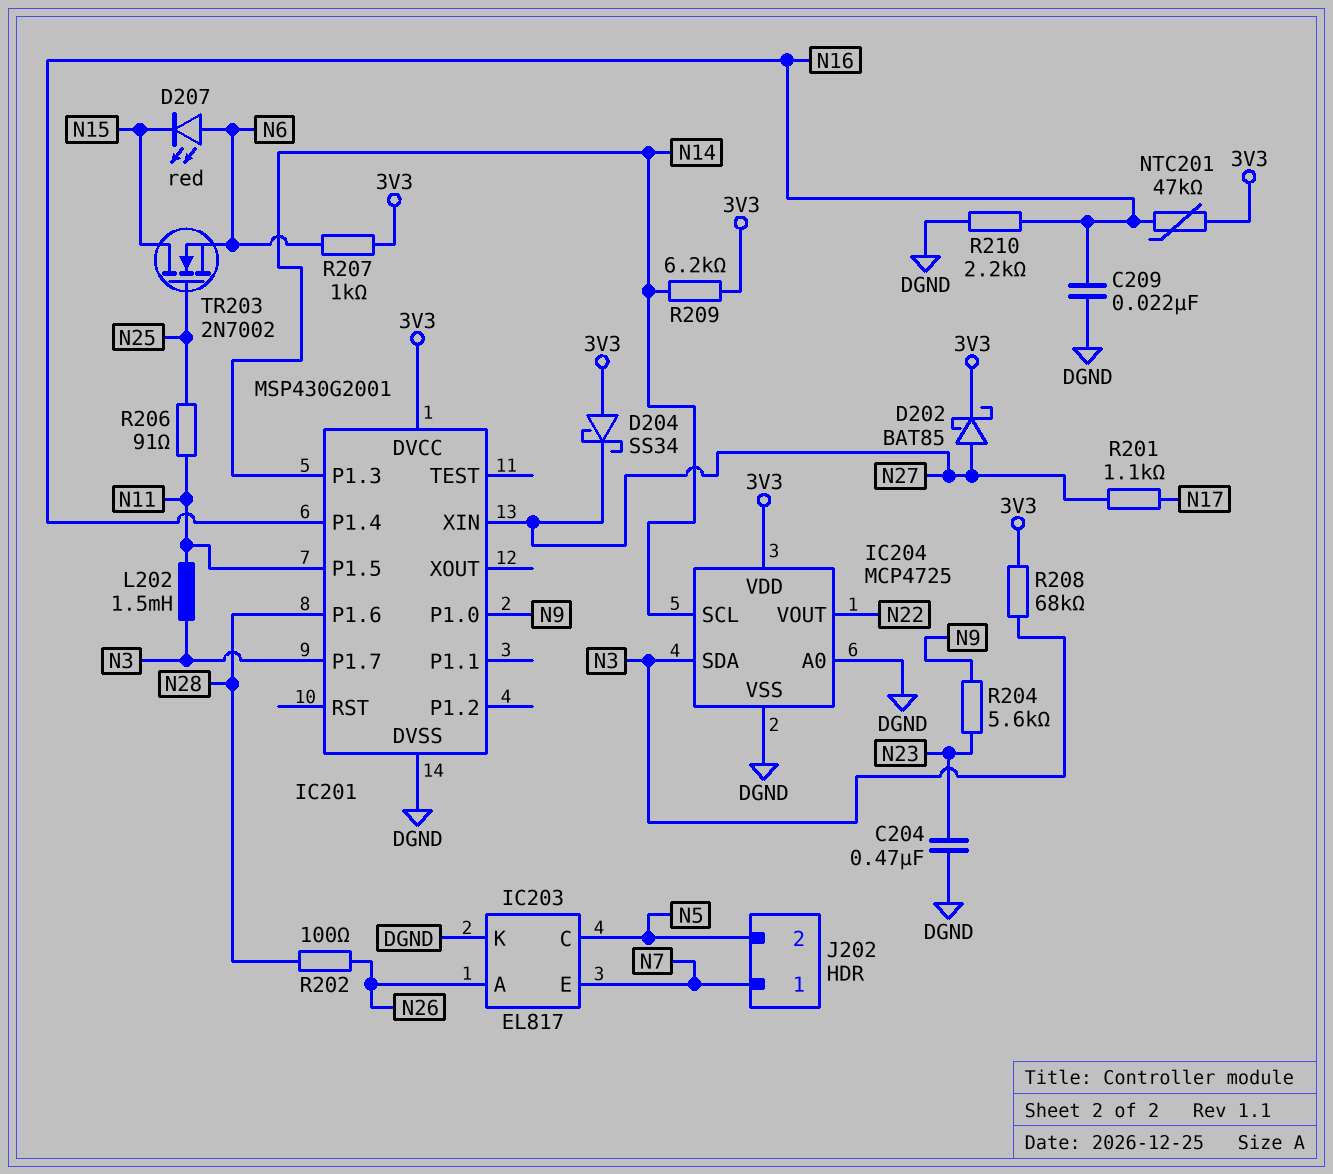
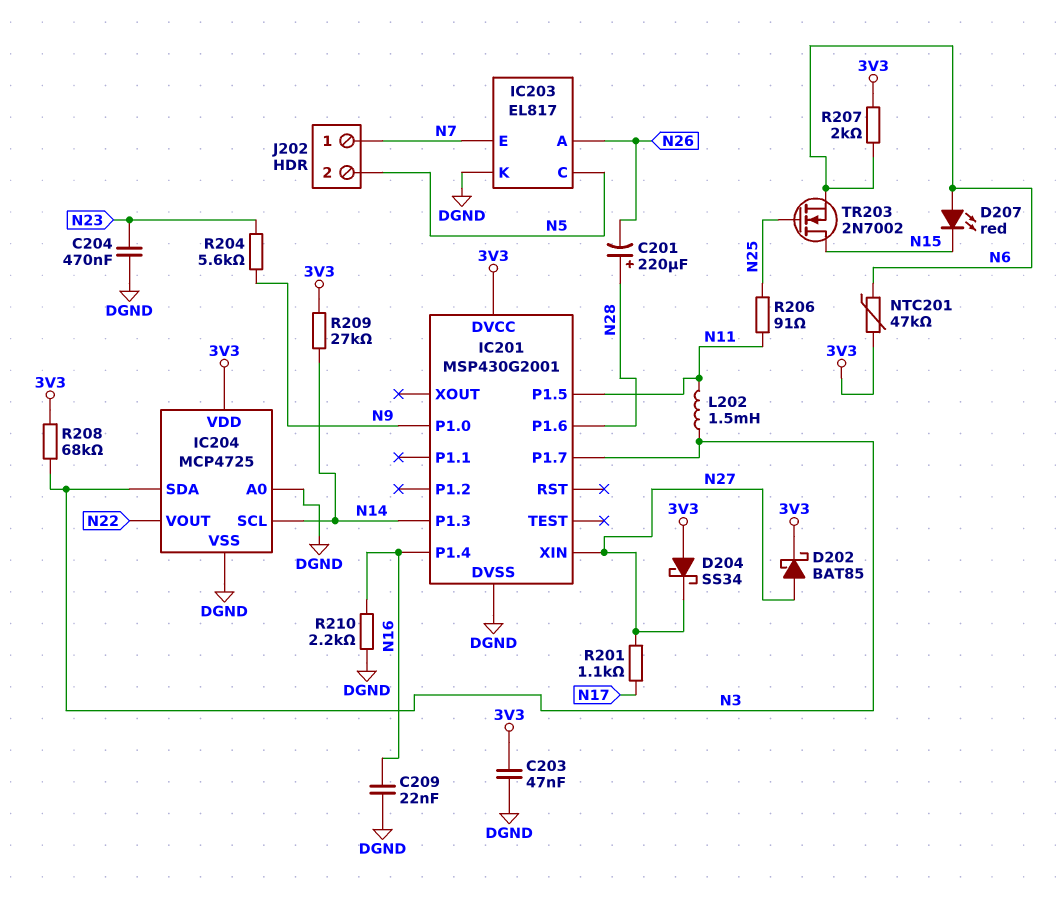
C201: none -> 220uF (plus N28, minus N26)
C203: none -> 47nF (3V3, DGND)
NTC201: 47k (3V3, N16) -> 47k (3V3, N6)
R202: 100 (N26, N28) -> none
R207: 1k (3V3, N6) -> 2k (3V3, N6)
R209: 6.2k (3V3, N14) -> 27k (3V3, N14)

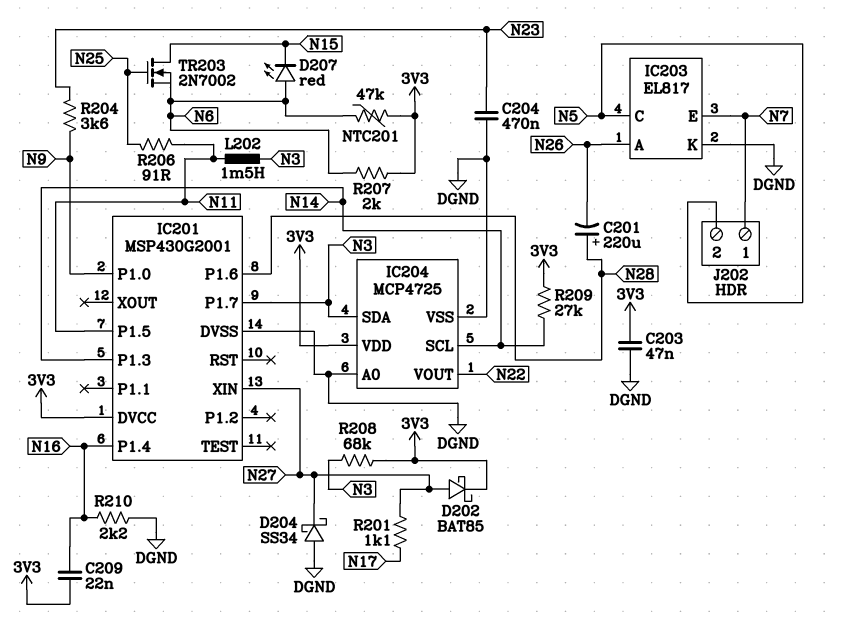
C209: 22nF (DGND, N16) -> 22nF (3V3, N16)
D204: schottky SS34 (A 3V3, K N27) -> schottky SS34 (A DGND, K N27)
R204: 5.6k (N9, N23) -> 3.6k (N9, N23)

